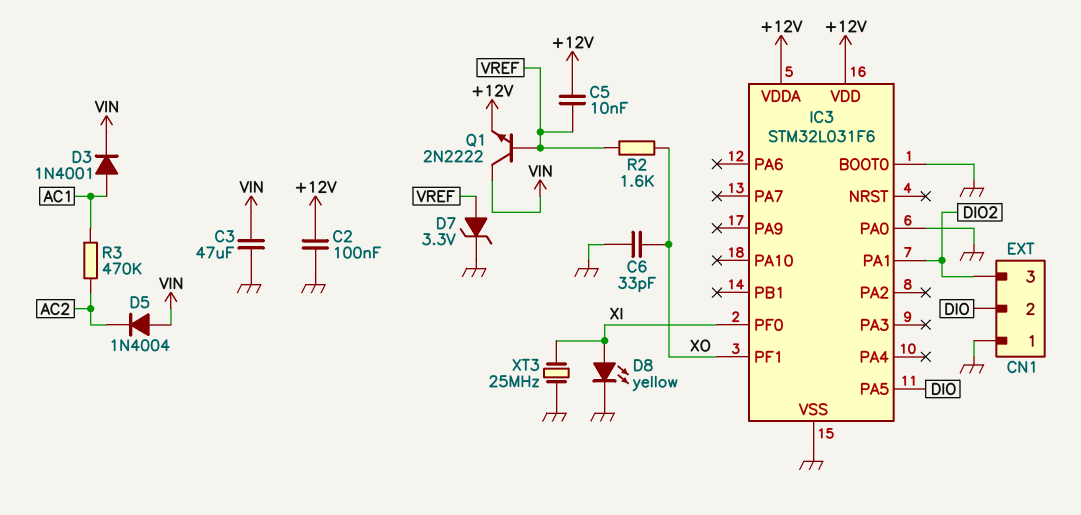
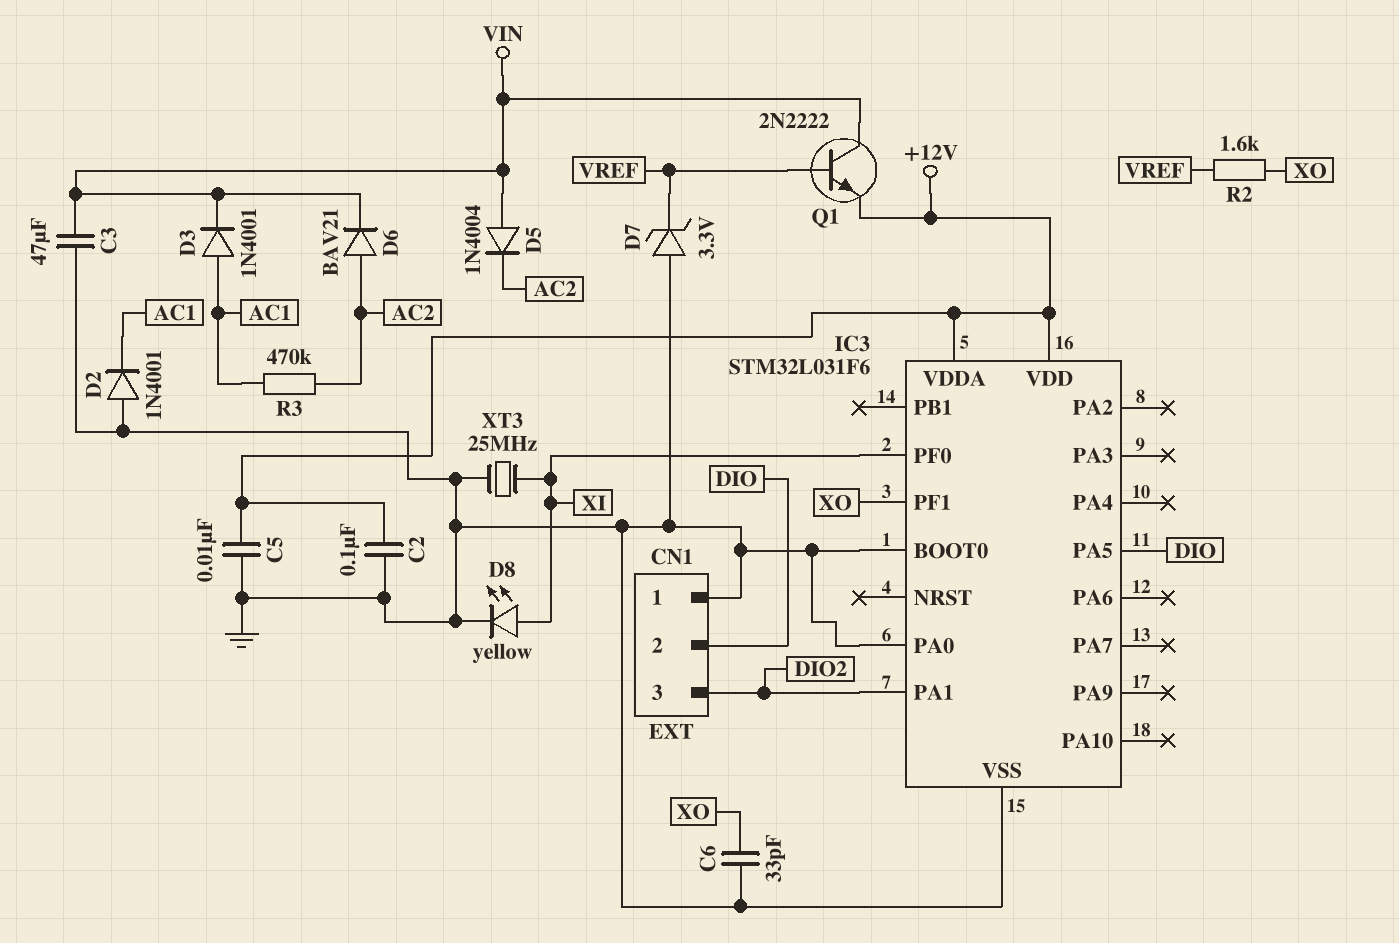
C5: 10nF (+12V, VREF) -> 10nF (+12V, GND)
D2: none -> diode 1N4001 (A GND, K AC1)
D6: none -> diode BAV21 (A AC2, K VIN)
D7: zener 3.3V (A VREF, K GND) -> zener 3.3V (A GND, K VREF)

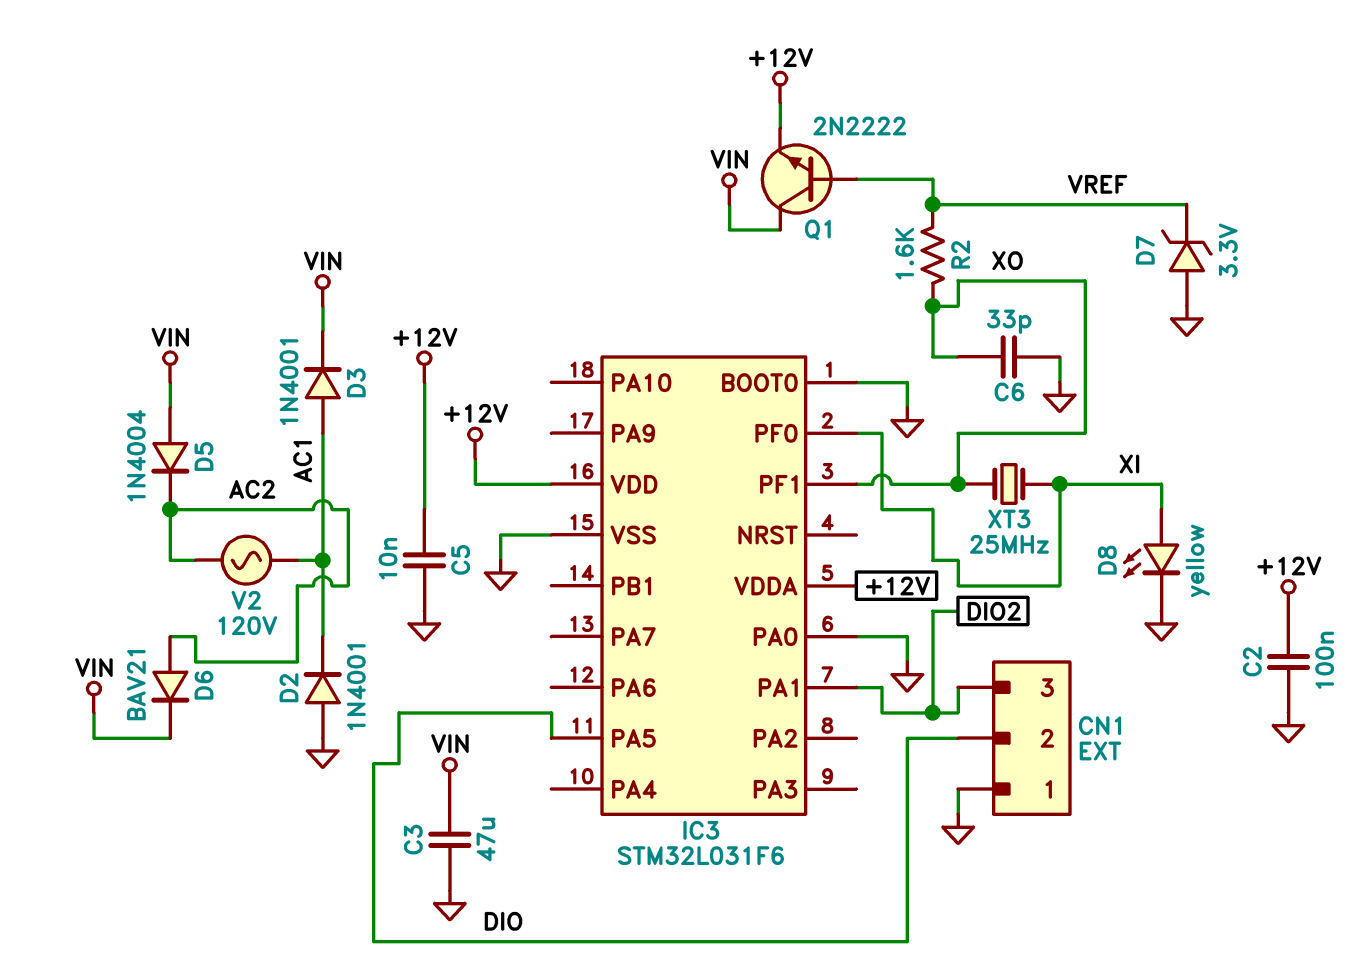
R3: 470k (AC1, AC2) -> none
V2: none -> AC 120V (AC1, AC2)
XT3: 25MHz (GND, XI) -> 25MHz (XI, XO)

